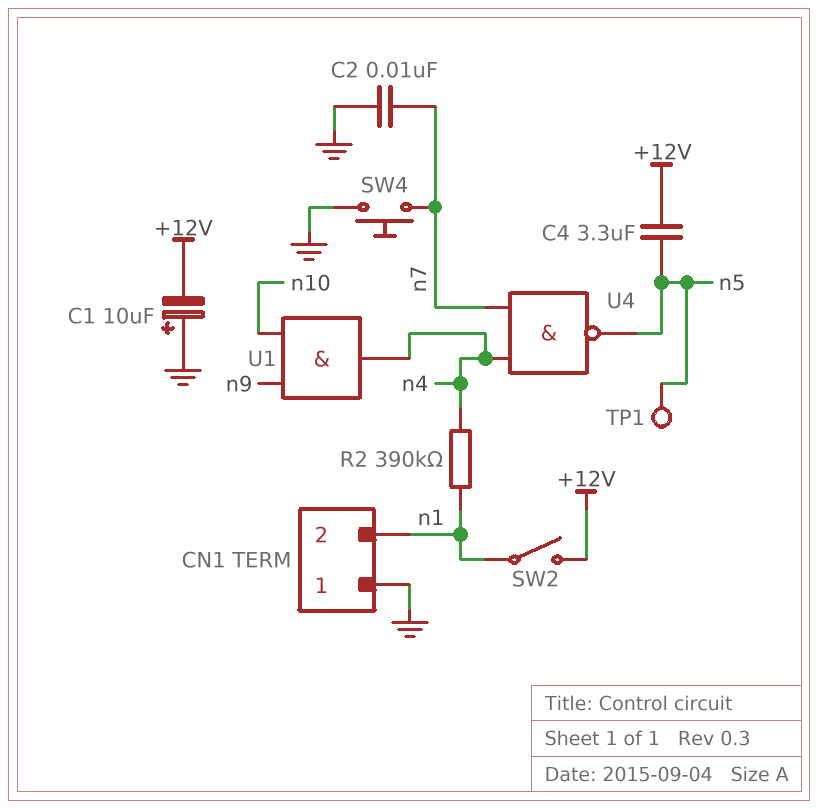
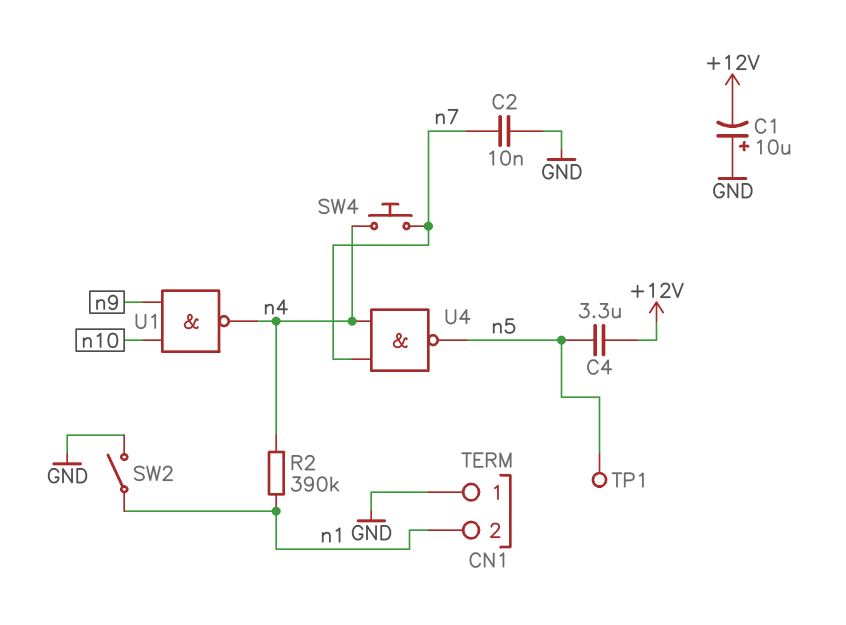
SW2: switch (+12V, n1) -> switch (GND, n1)
SW4: button (GND, n7) -> button (n4, n7)
U1: AND (in n9, in n10, out n4) -> NAND (in n9, in n10, out n4)

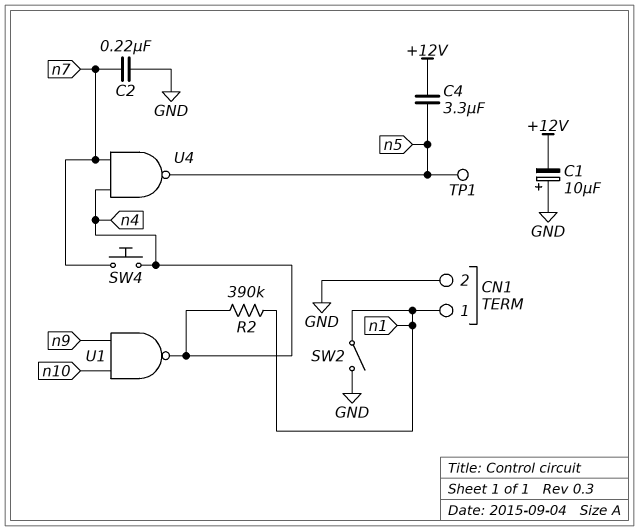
C2: 10nF (GND, n7) -> 220nF (GND, n7)
CN1 pin 1: GND -> n1
CN1 pin 2: n1 -> GND

